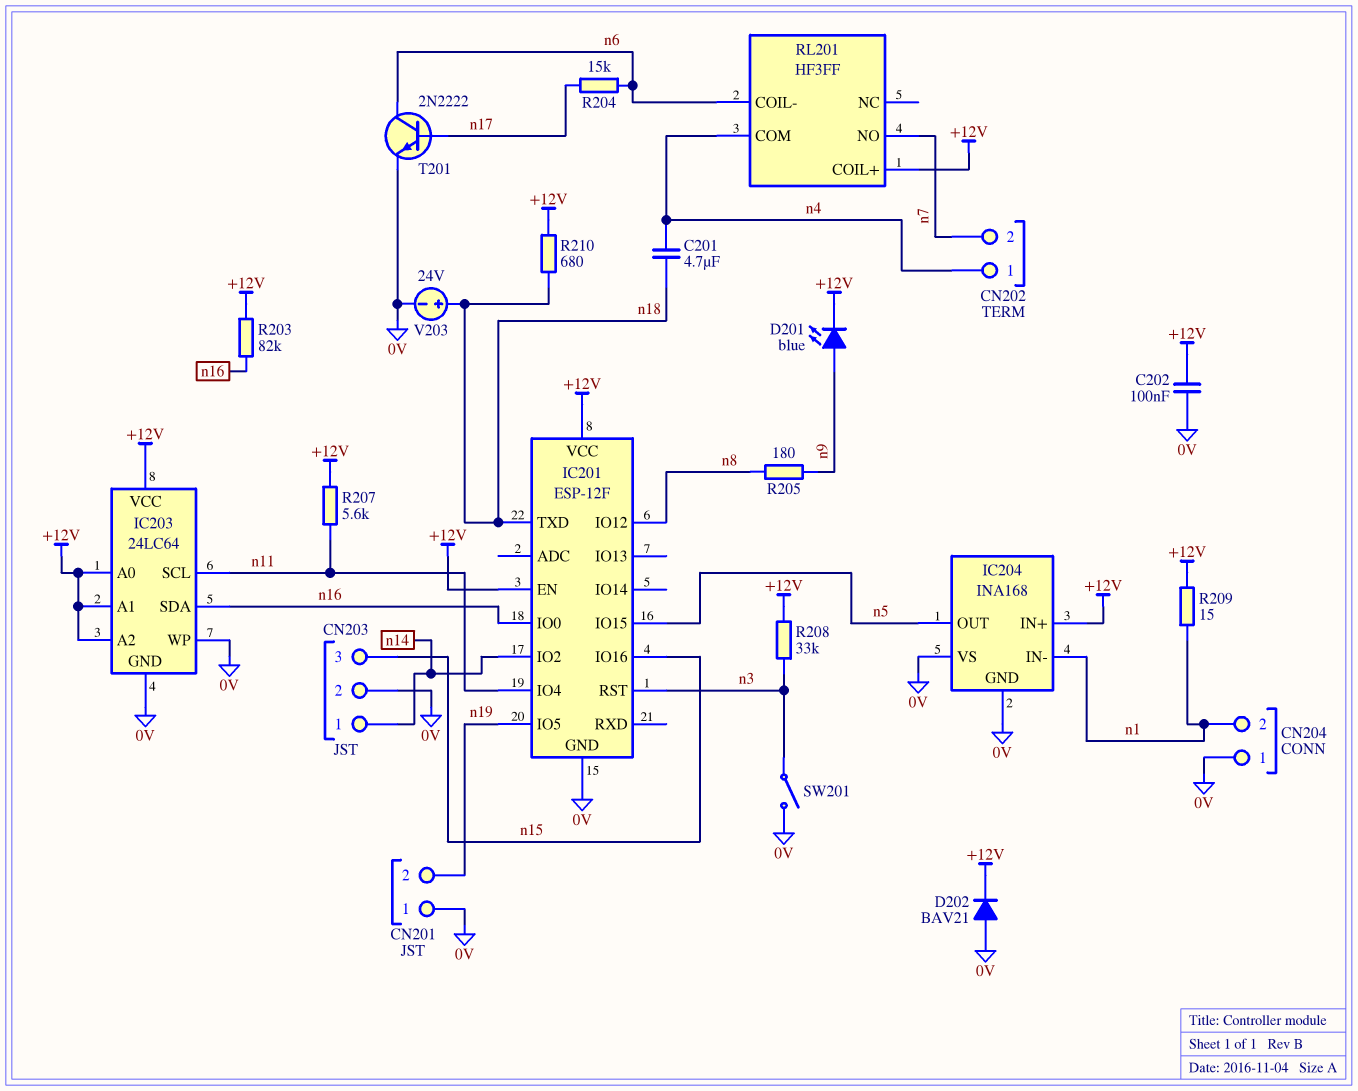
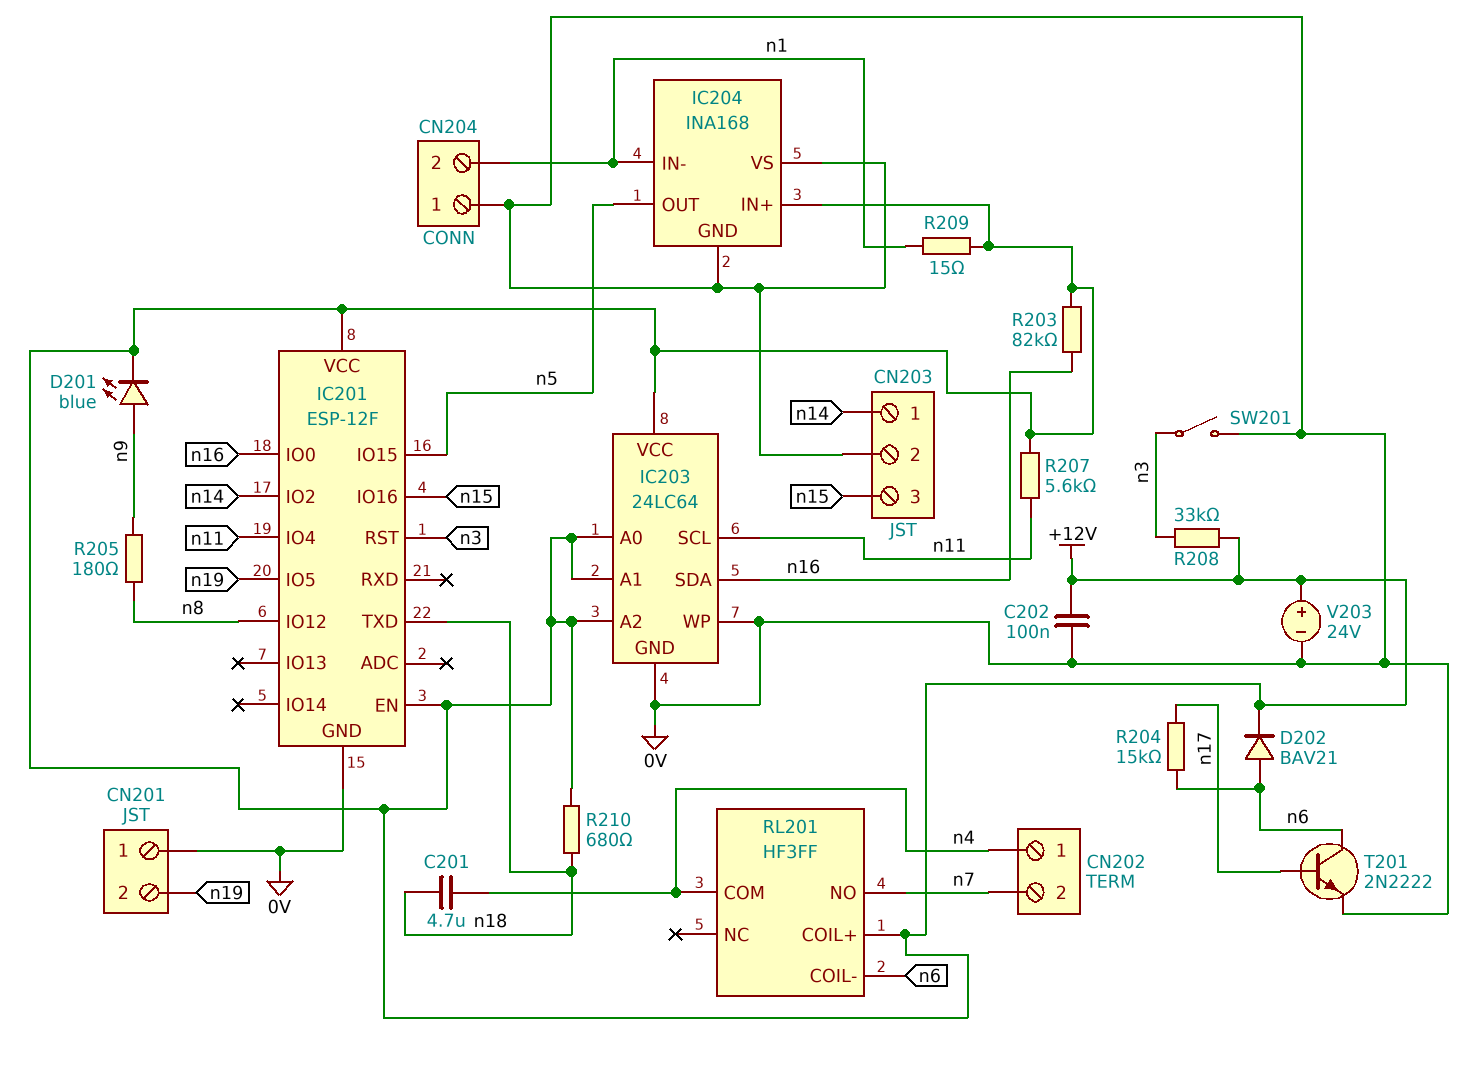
D202: diode BAV21 (A 0V, K +12V) -> diode BAV21 (A n6, K +12V)
V203: 24V (plus n18, minus 0V) -> 24V (plus +12V, minus 0V)

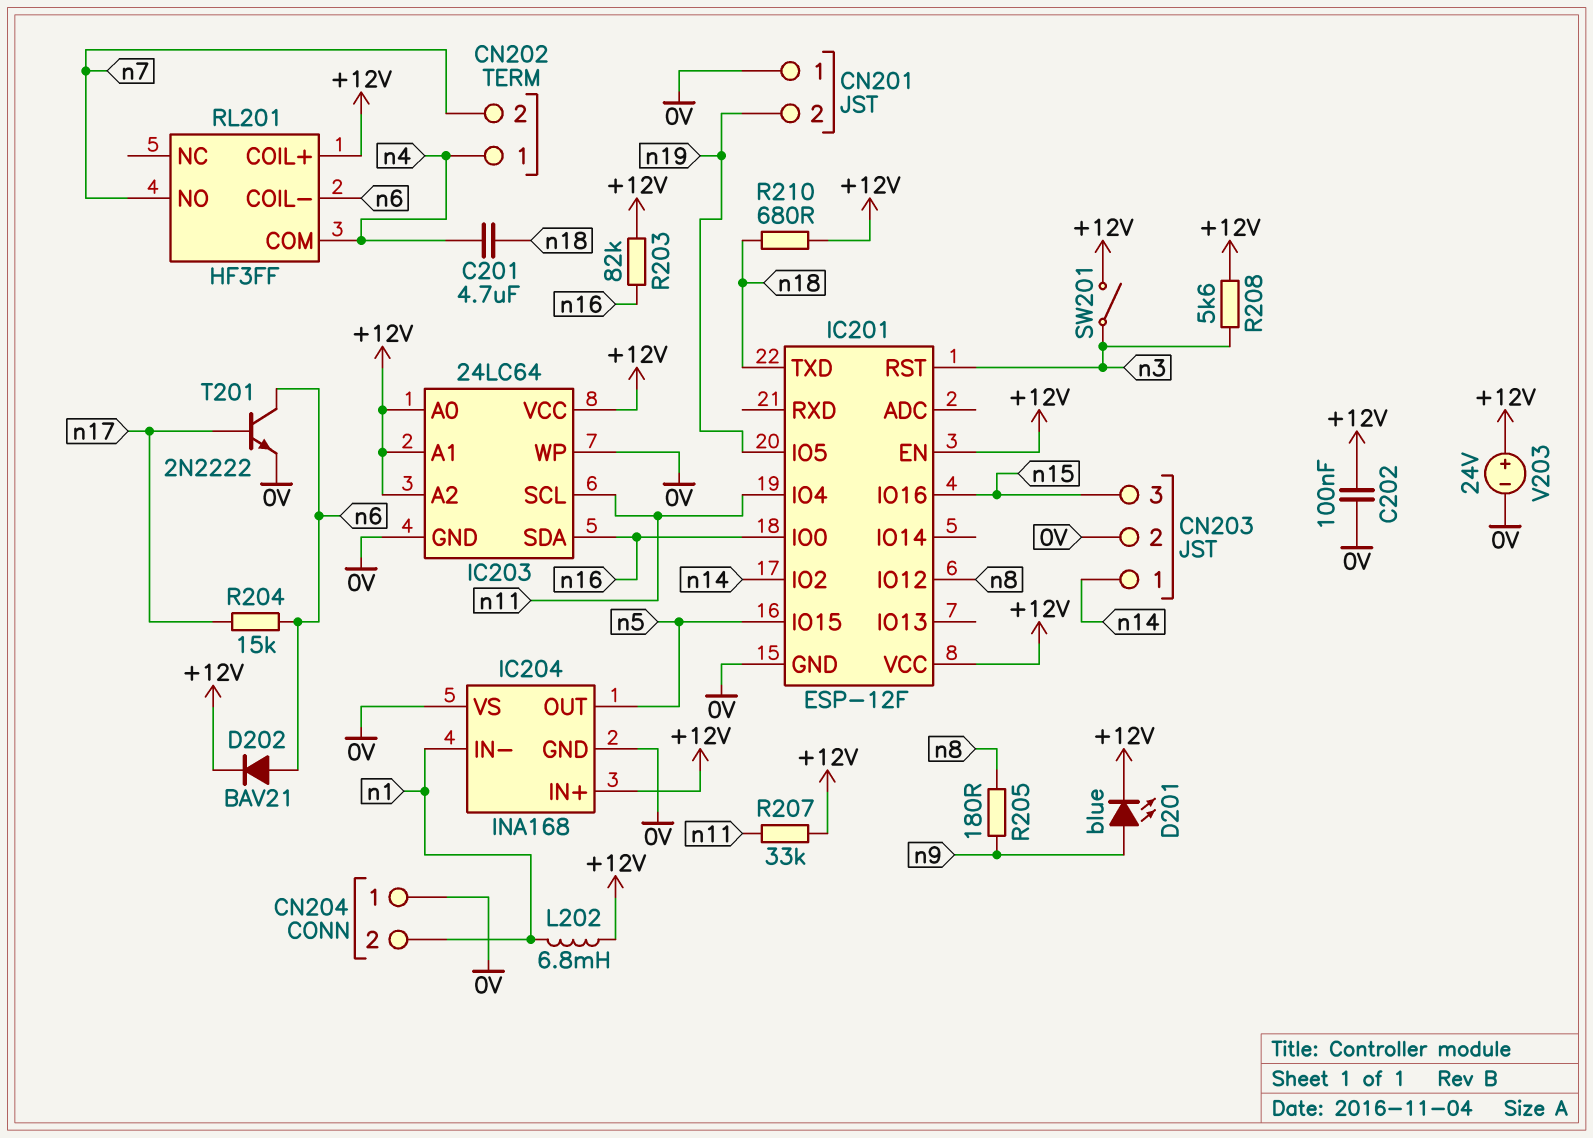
L202: none -> 6.8mH (+12V, n1)
R207: 5.6k (+12V, n11) -> 33k (+12V, n11)
R208: 33k (+12V, n3) -> 5.6k (+12V, n3)
R209: 15 (+12V, n1) -> none
SW201: switch (0V, n3) -> switch (+12V, n3)

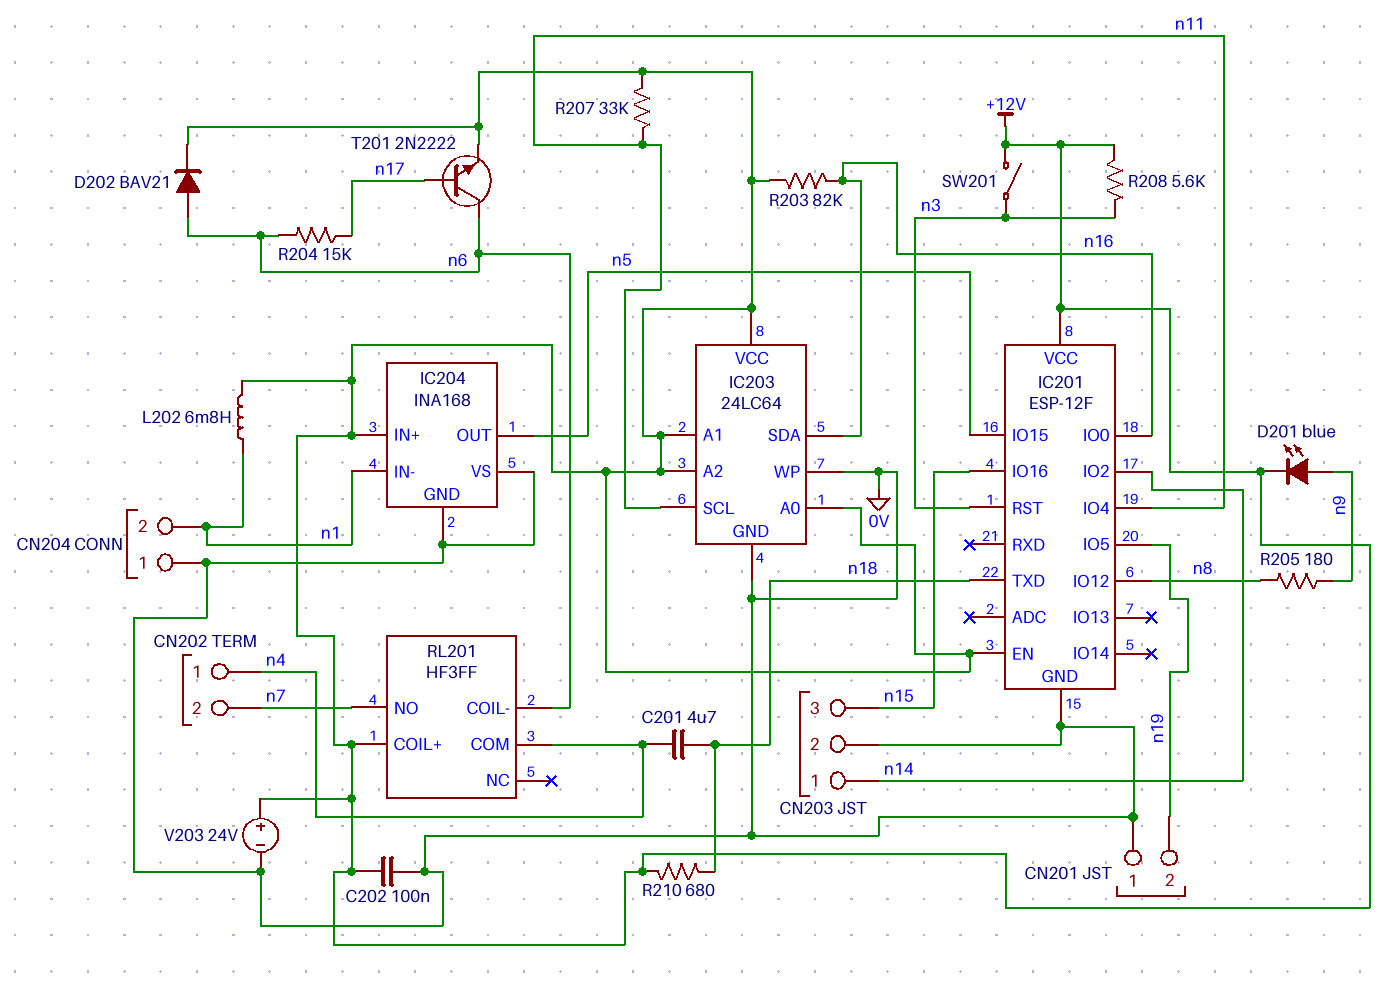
T201: NPN 2N2222 (B n17, C n6, E 0V) -> NPN 2N2222 (B n17, C n6, E +12V)

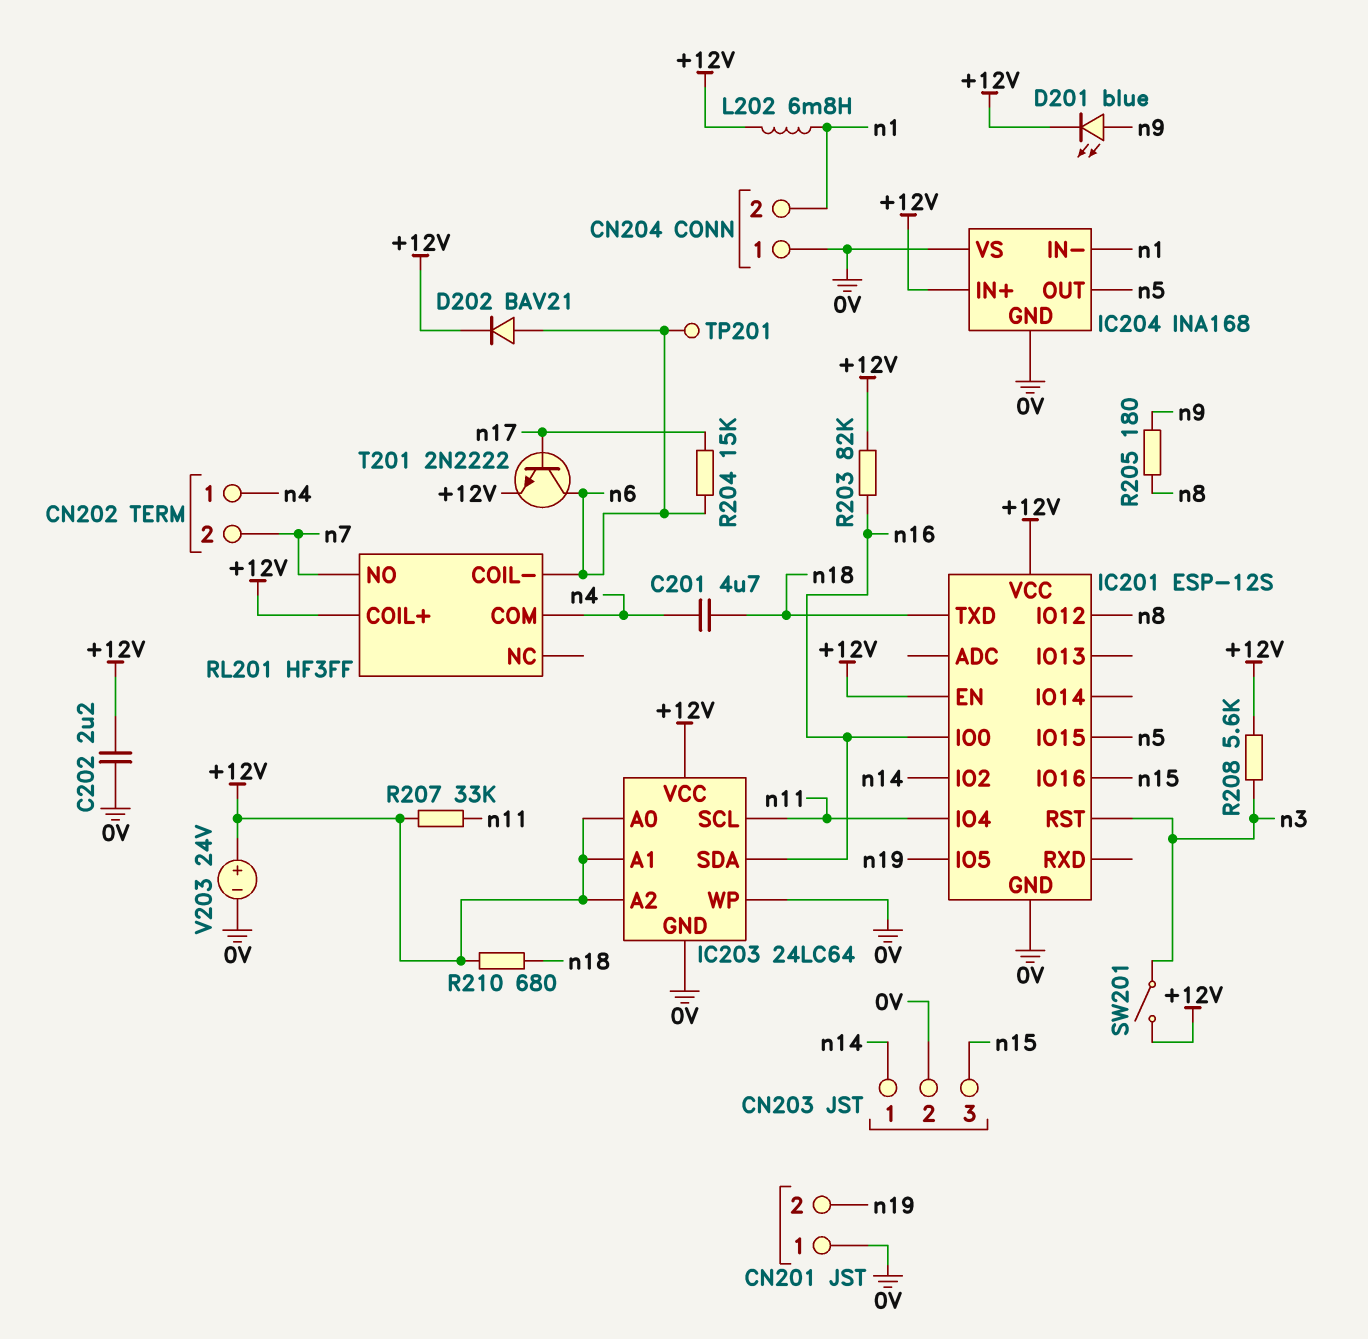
C202: 100nF (+12V, 0V) -> 2.2uF (+12V, 0V)
IC201: ESP-12F -> ESP-12S
TP201: none -> test point (n6)

